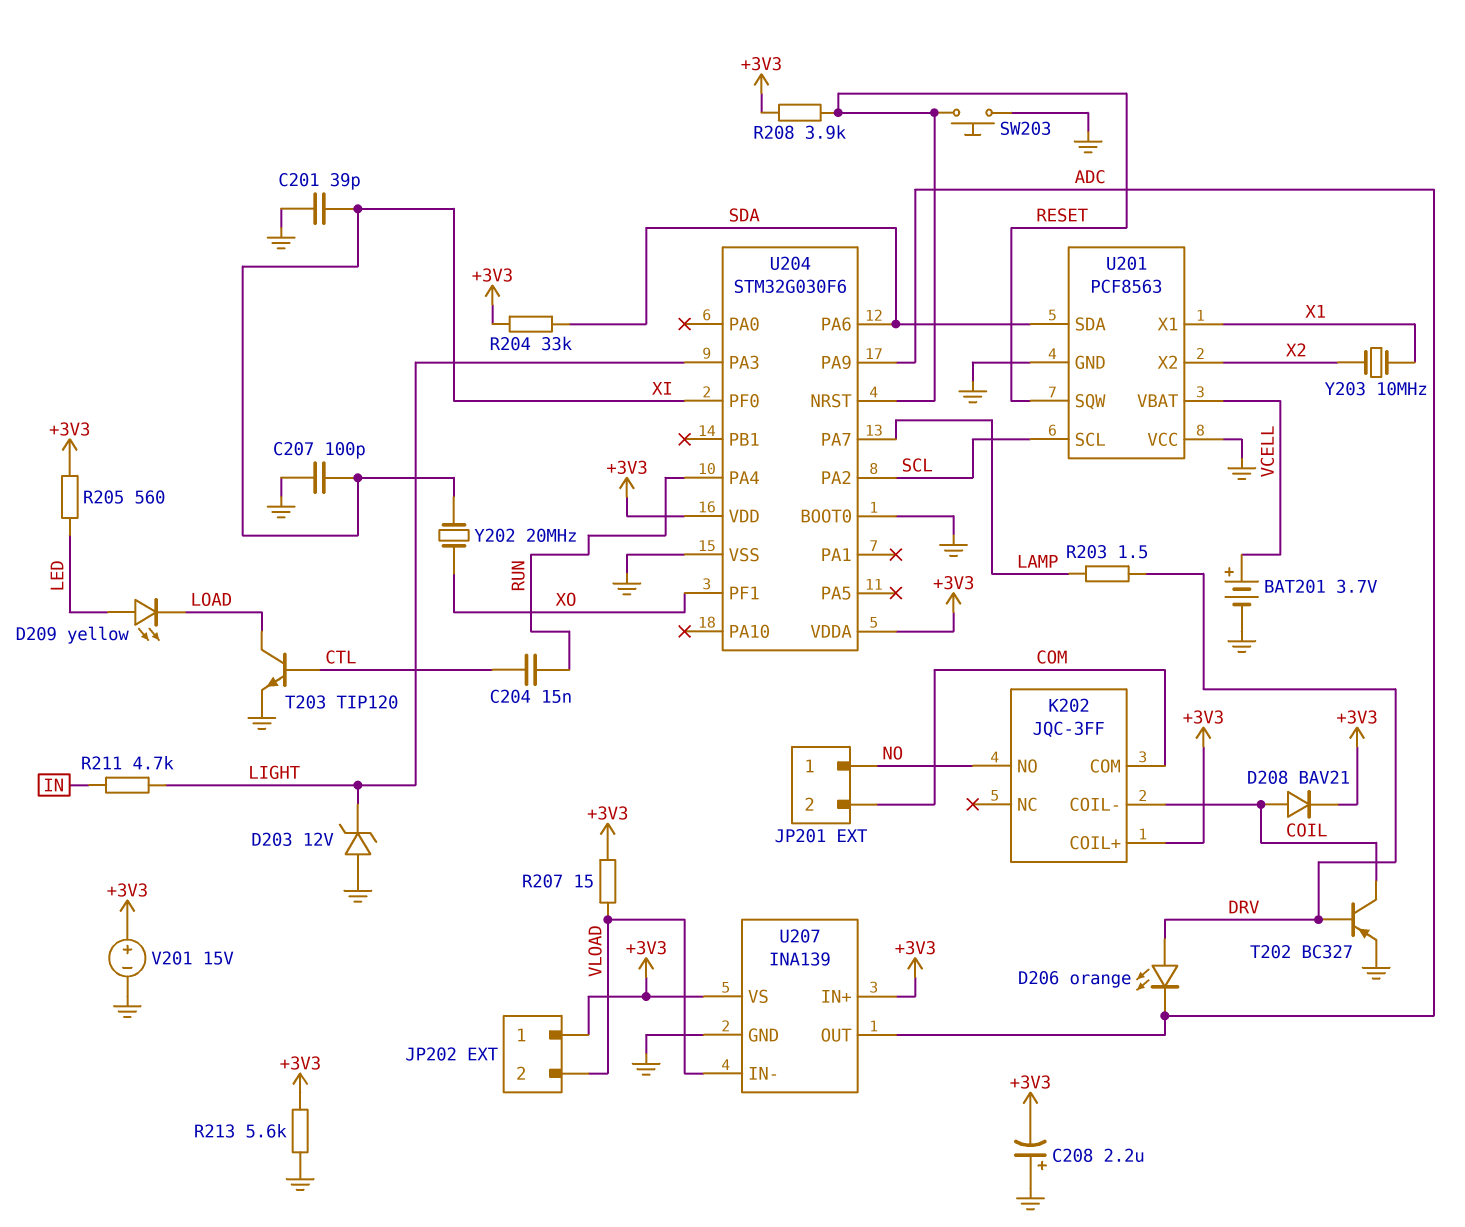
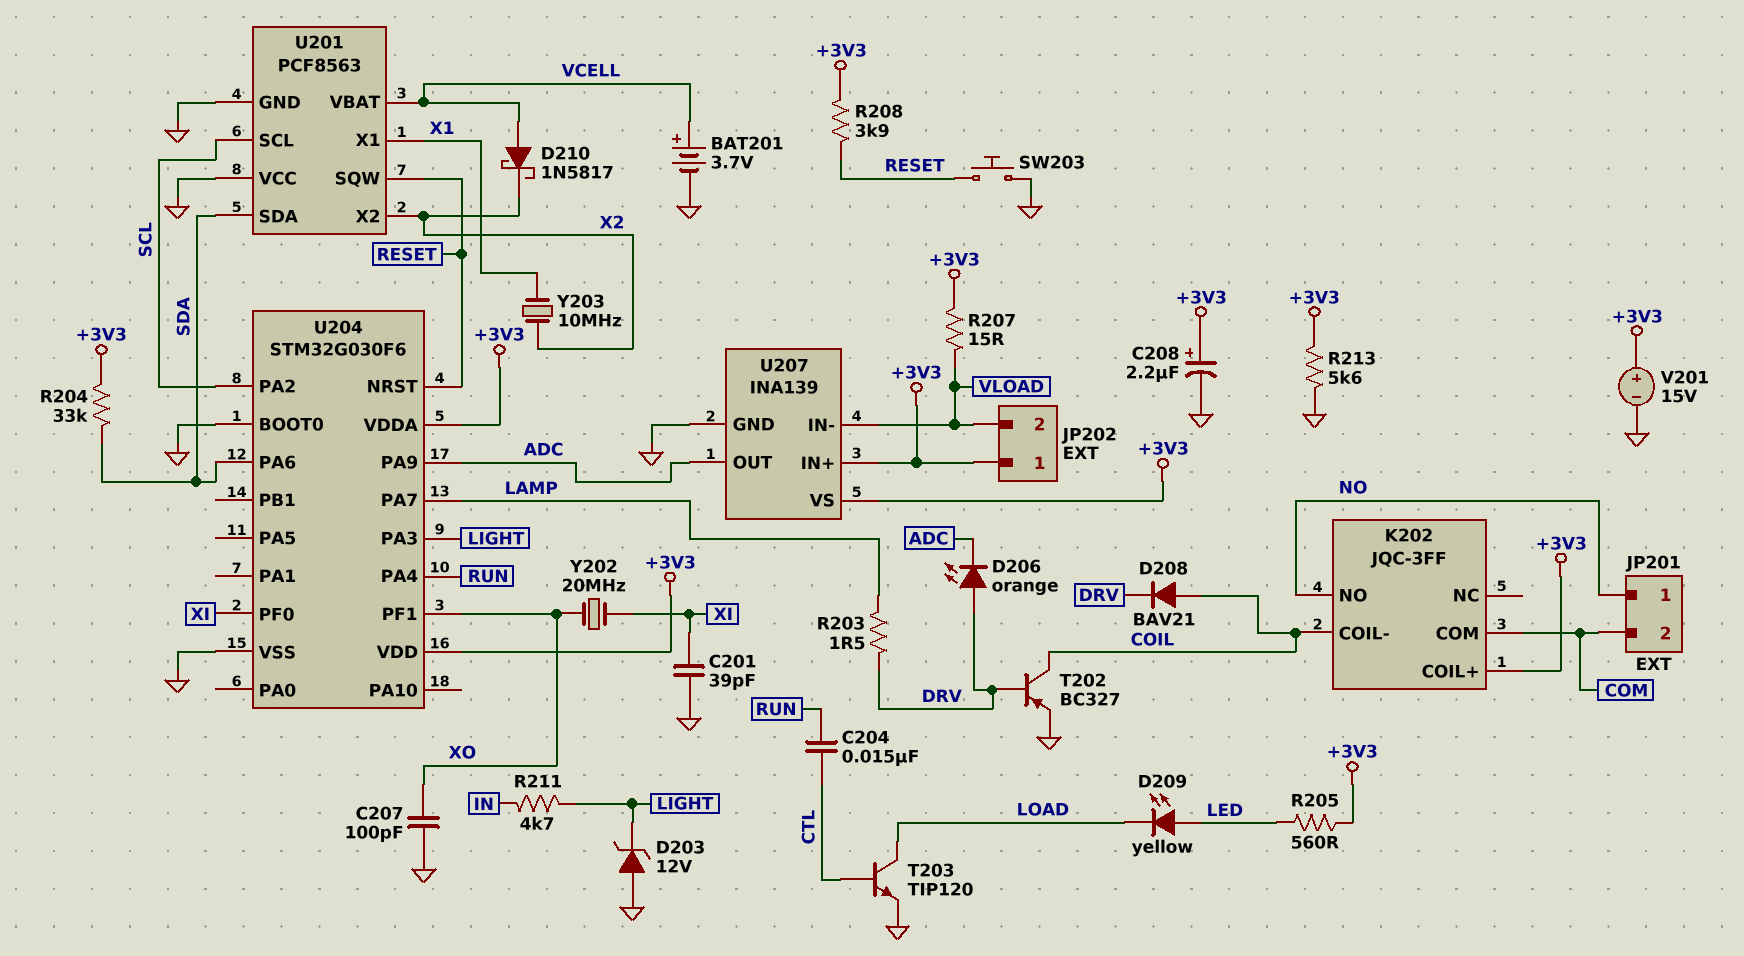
C207: 100pF (GND, XI) -> 100pF (GND, XO)
C208: 2.2uF (plus GND, minus +3V3) -> 2.2uF (plus +3V3, minus GND)
D208: diode BAV21 (A COIL, K +3V3) -> diode BAV21 (A COIL, K DRV)
D210: none -> schottky 1N5817 (A VCELL, K X2)

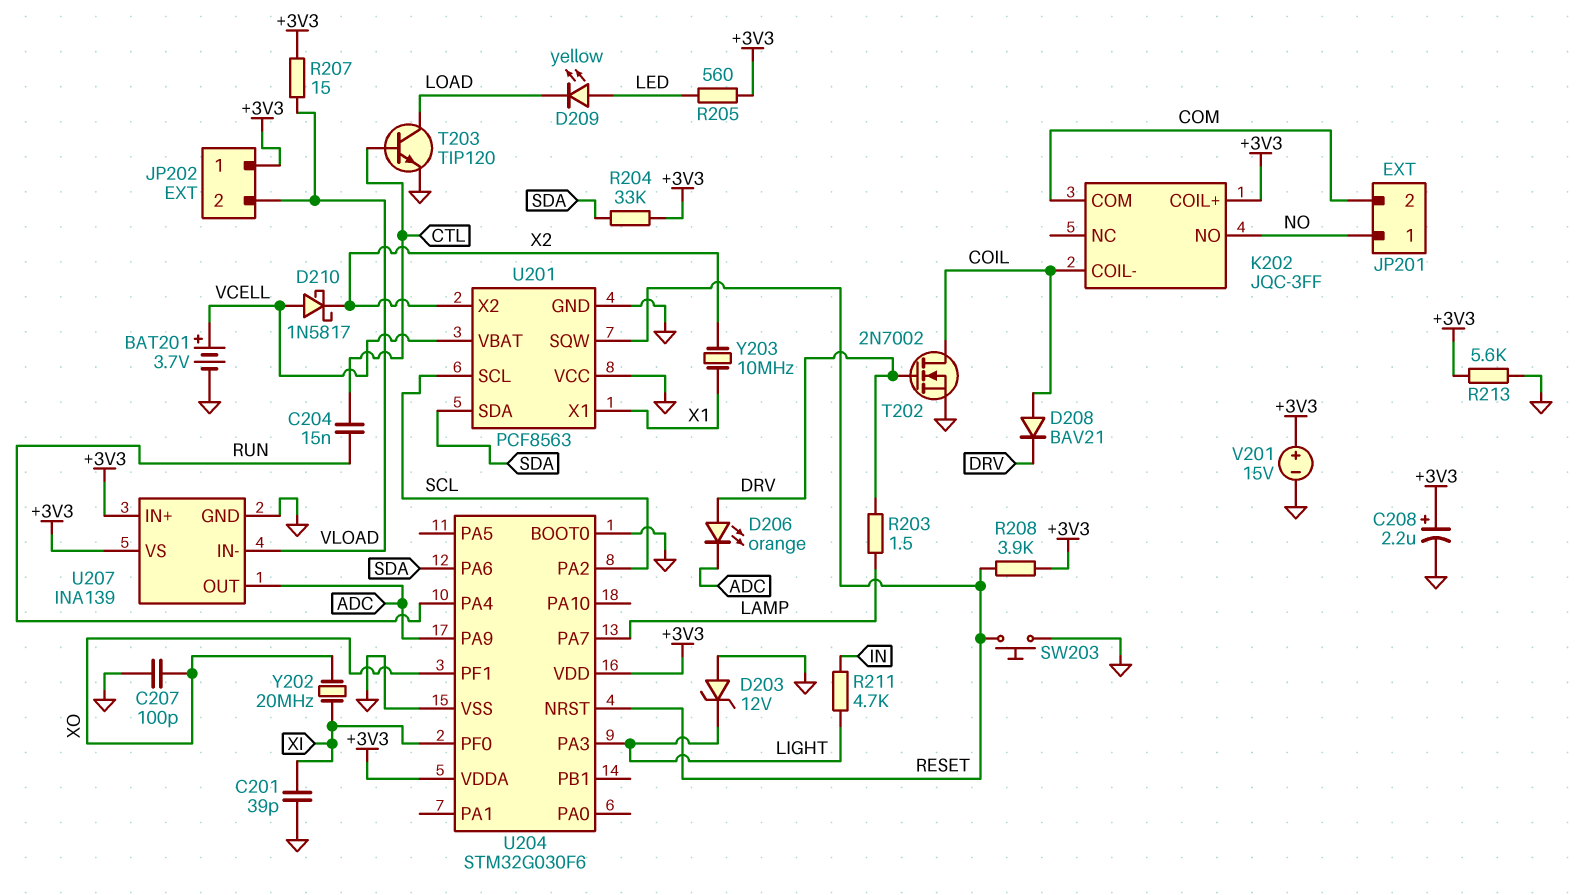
T202: PNP BC327 (B DRV, C COIL, E GND) -> NMOS 2N7002 (G DRV, D COIL, S GND)

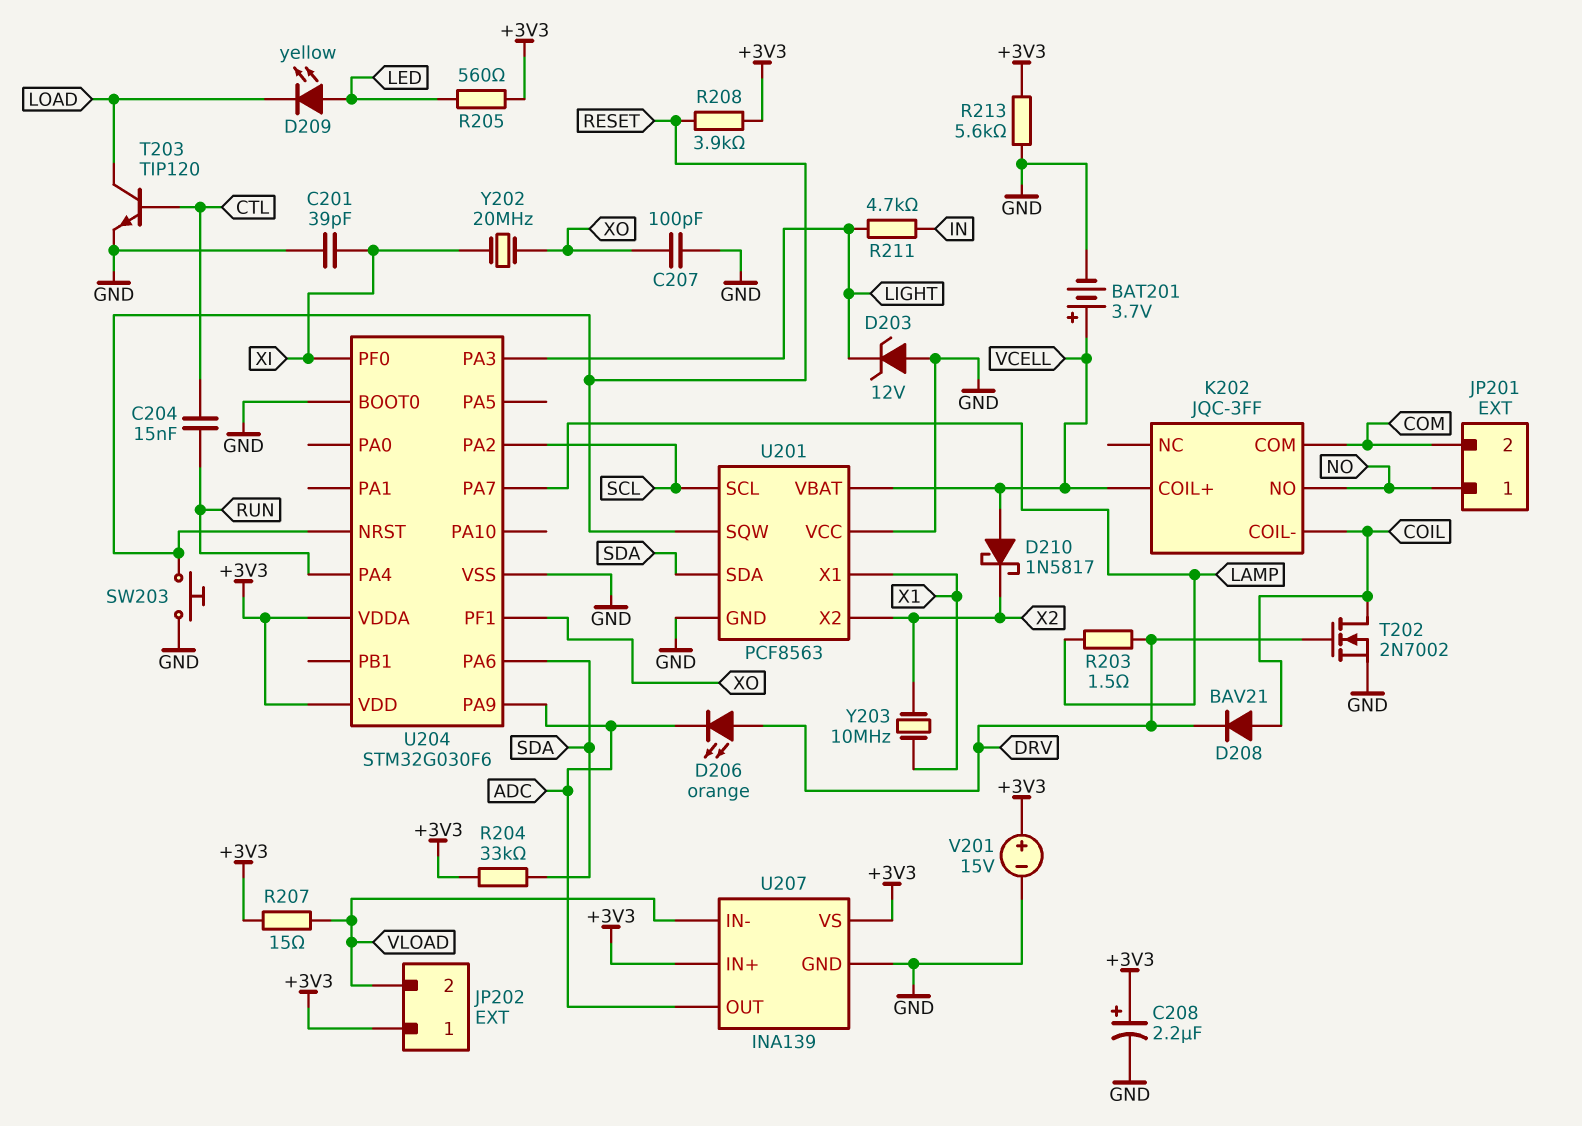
K202 pin COIL+: +3V3 -> VCELL

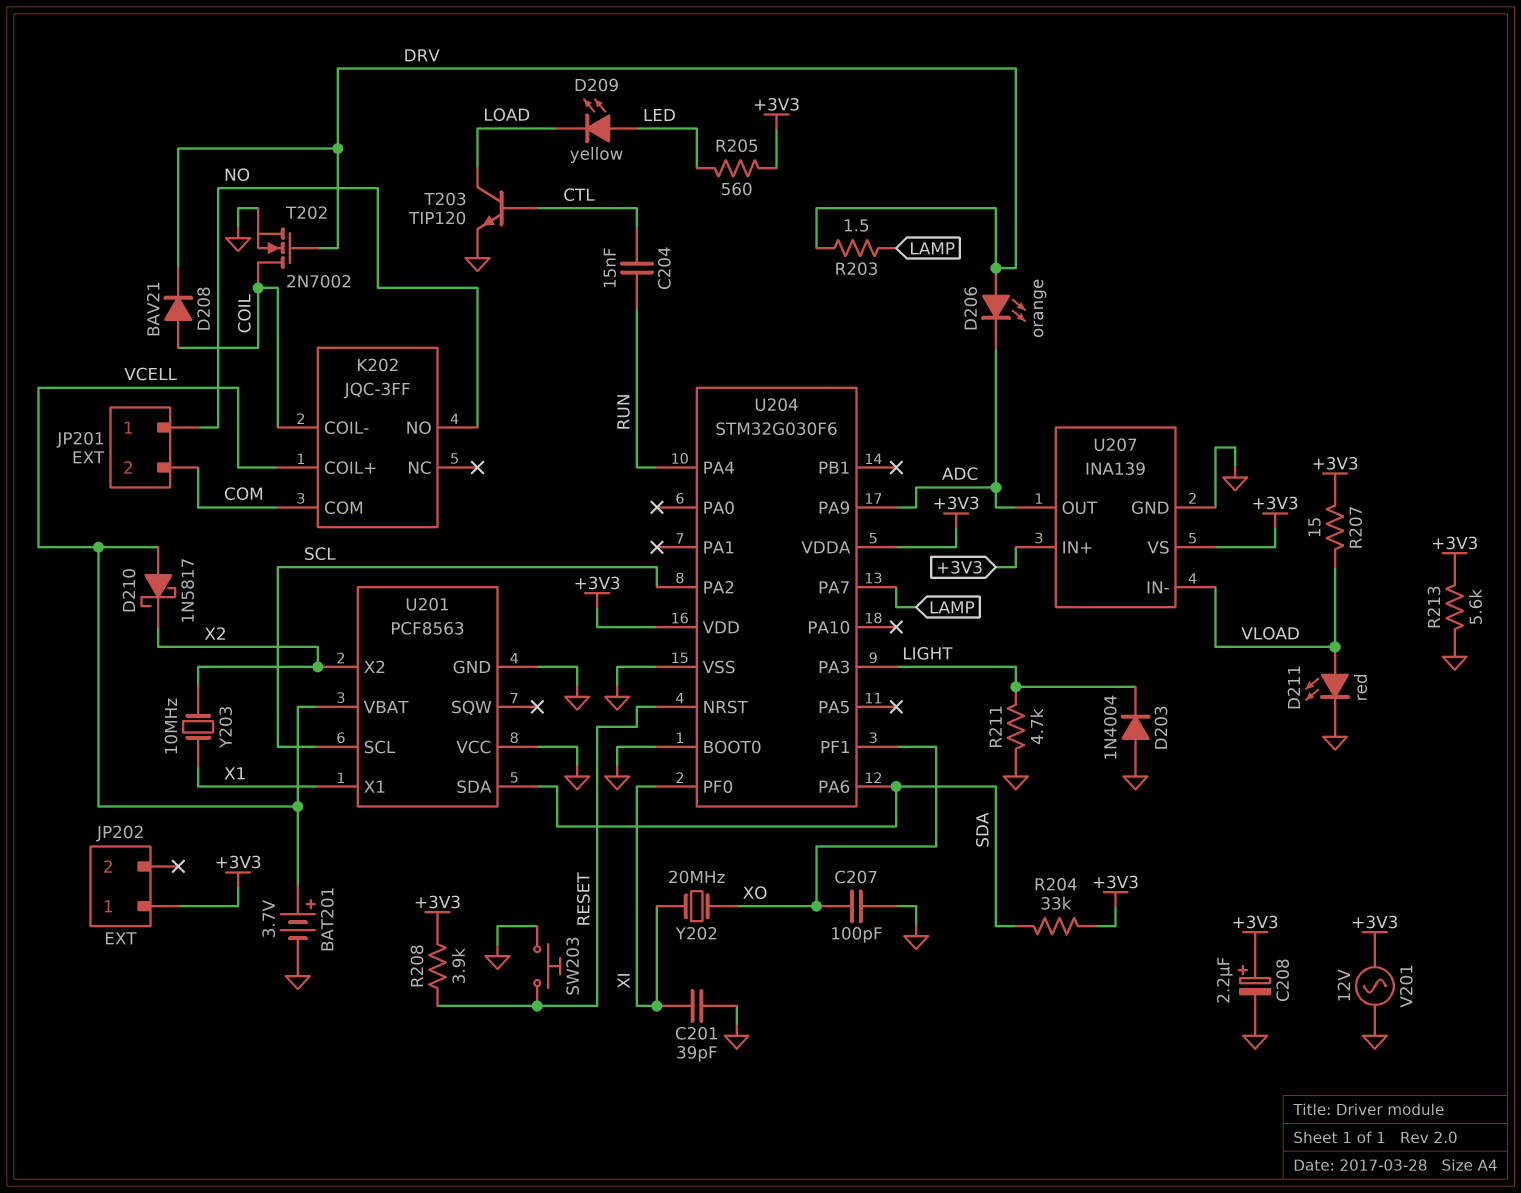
D203: zener 12V (A GND, K LIGHT) -> diode 1N4004 (A GND, K LIGHT)
D211: none -> LED red (A VLOAD, K GND)
JP202 pin 2: VLOAD -> none
R211: 4.7k (IN, LIGHT) -> 4.7k (GND, LIGHT)
U201 pin SQW: RESET -> none
V201: 15V (plus +3V3, minus GND) -> AC 12V (+3V3, GND)

